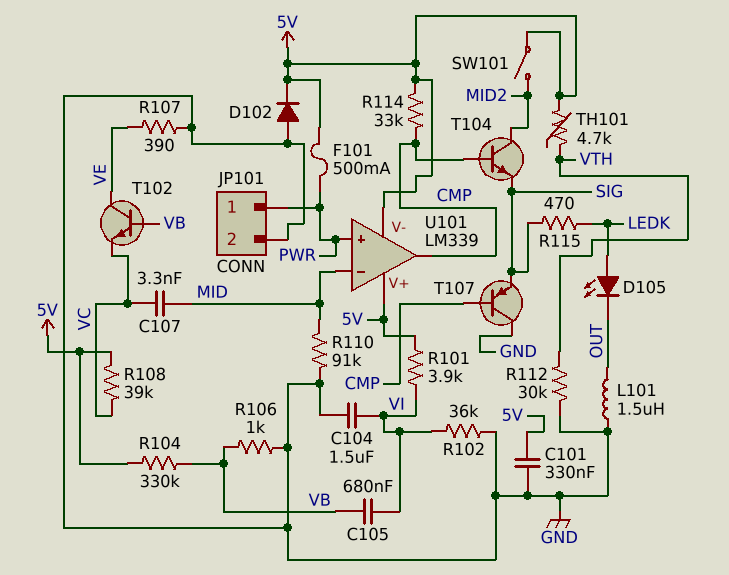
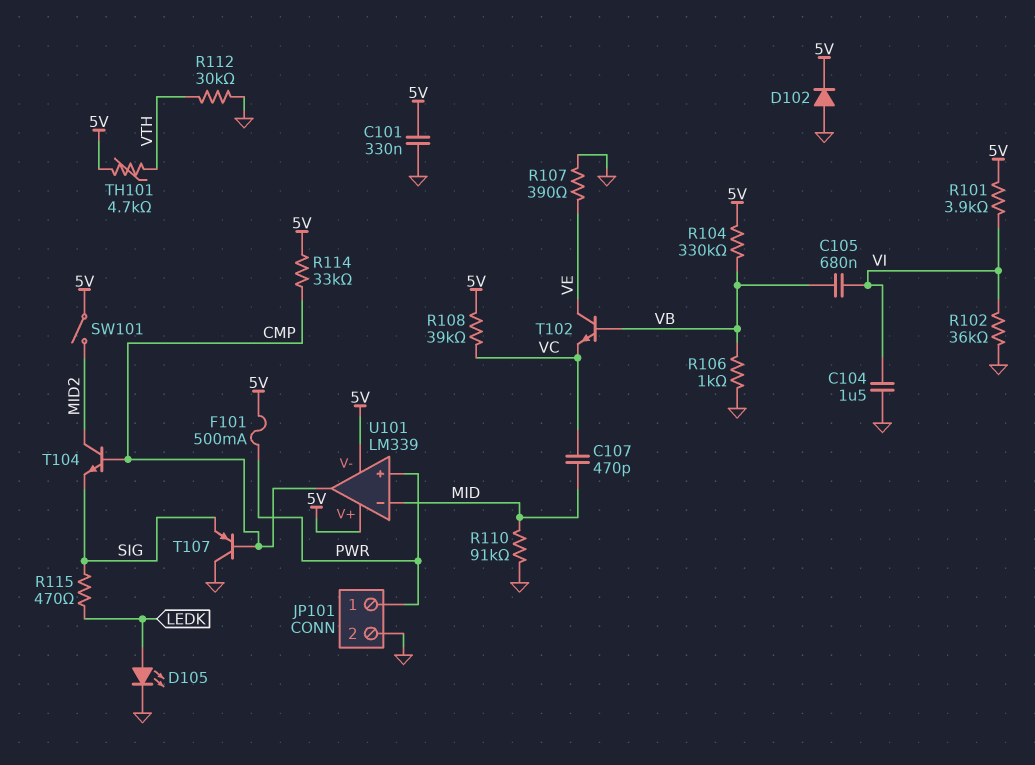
C107: 3.3nF (MID, VC) -> 470pF (MID, VC)
D105: LED (A LEDK, K OUT) -> LED (A LEDK, K GND)
L101: 1.5uH (GND, OUT) -> none

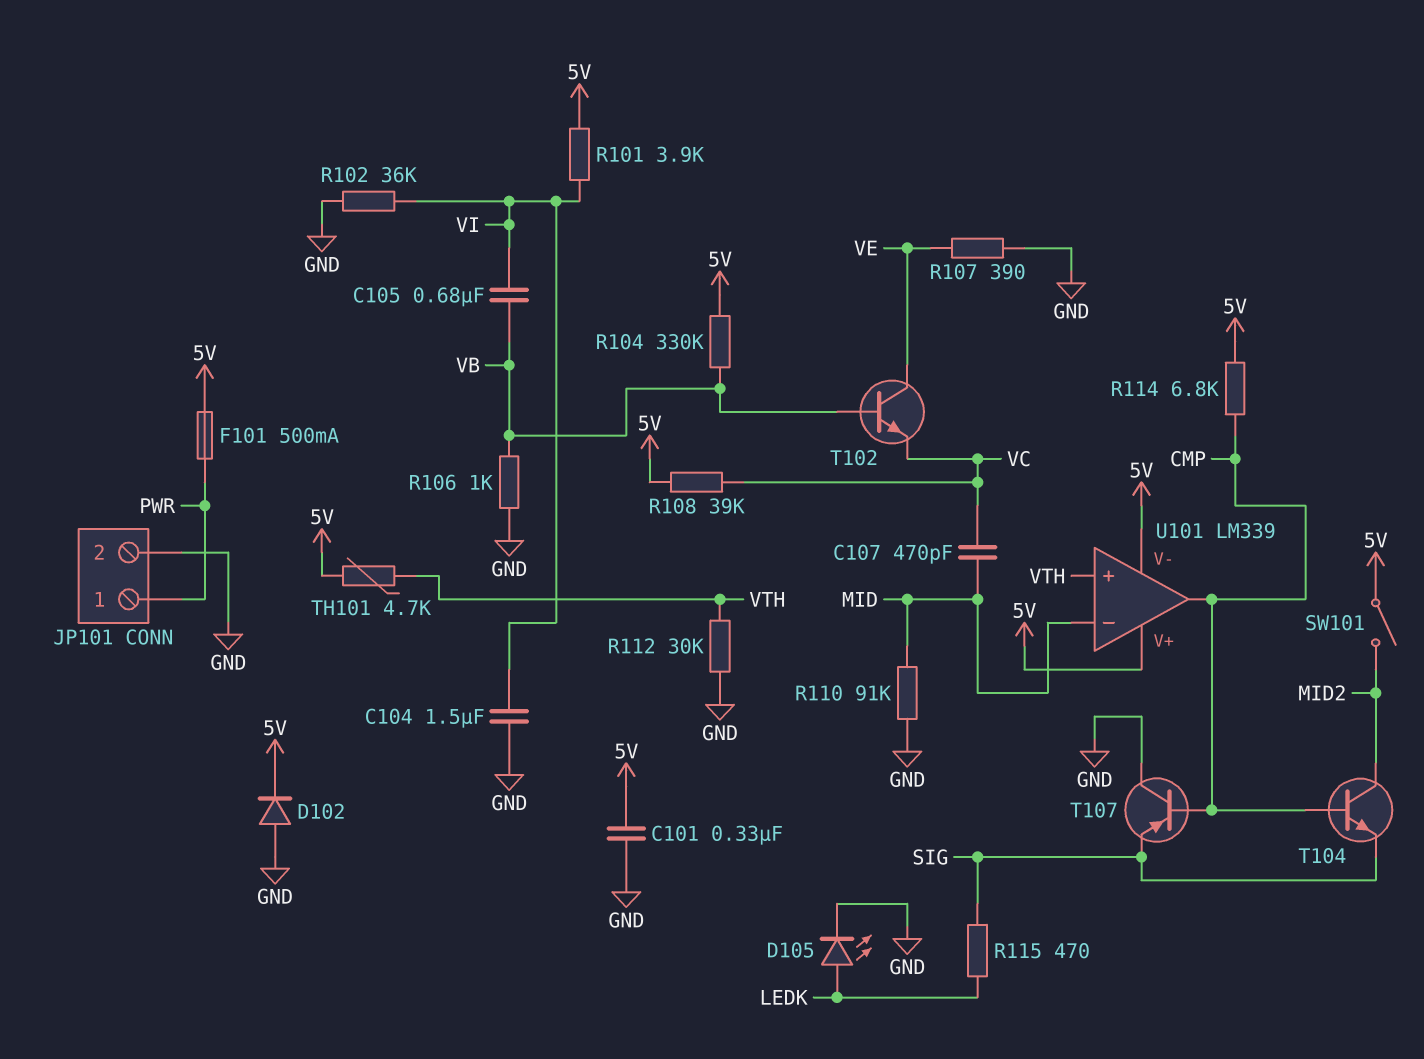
R114: 33k (5V, CMP) -> 6.8k (5V, CMP)
U101 pin in+: PWR -> VTH

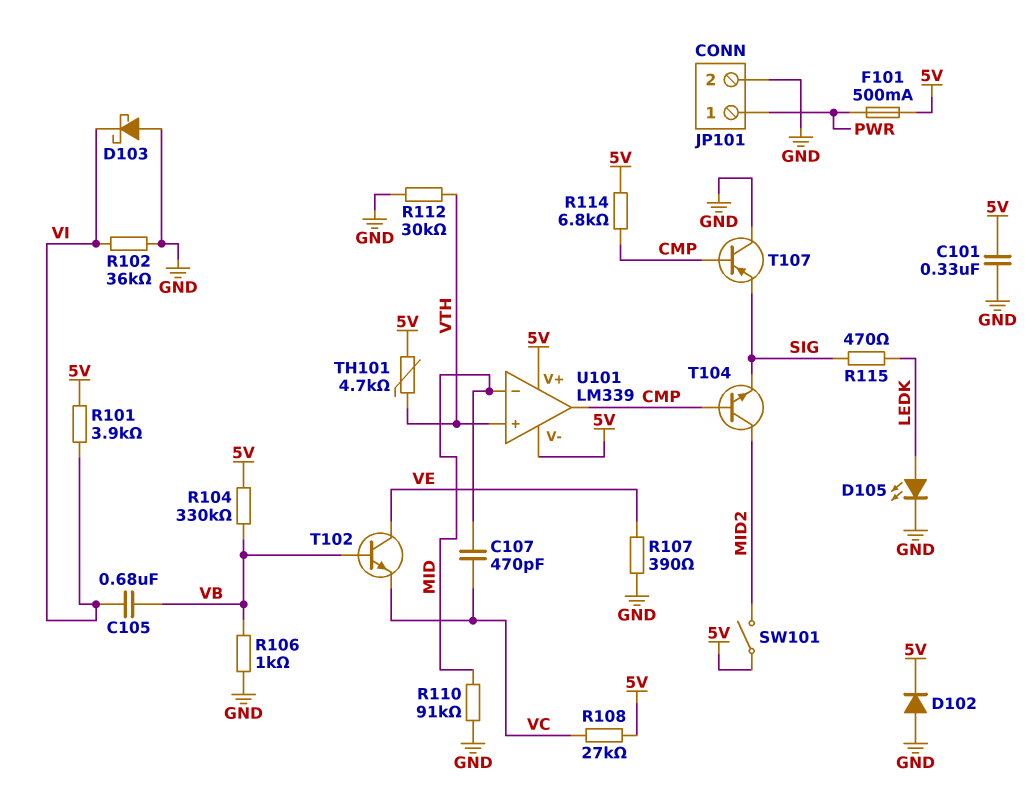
C104: 1.5uF (GND, VI) -> none
D103: none -> schottky (A GND, K VI)
R108: 39k (5V, VC) -> 27k (5V, VC)

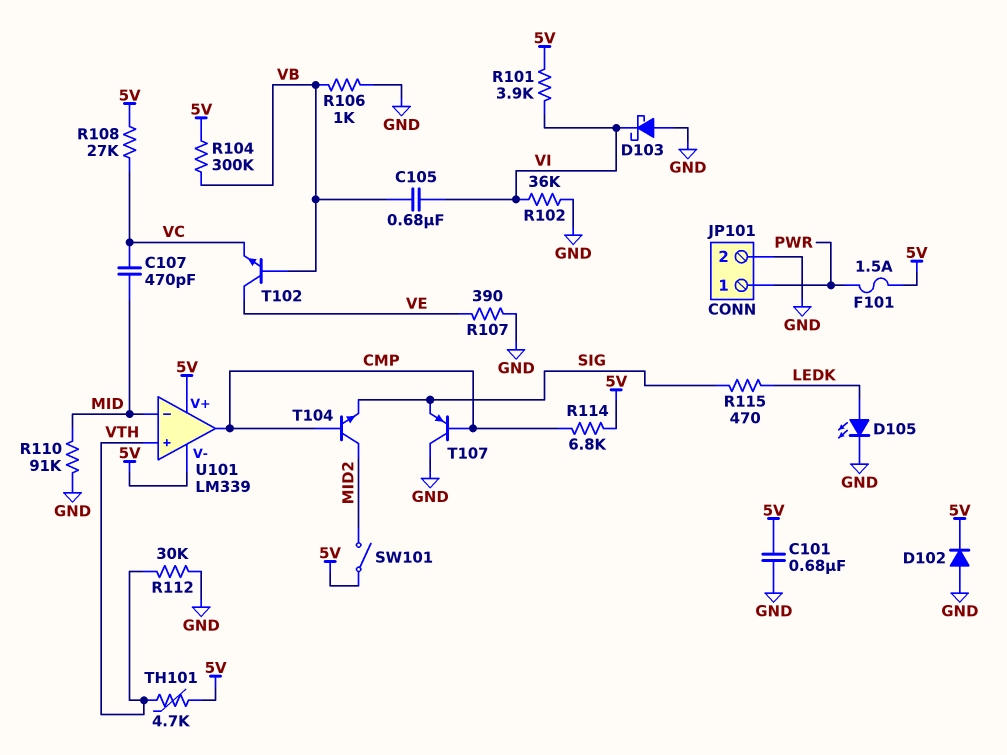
C101: 330nF (5V, GND) -> 680nF (5V, GND)
F101: 500mA (5V, PWR) -> 1.5A (5V, PWR)
R104: 330k (5V, VB) -> 300k (5V, VB)

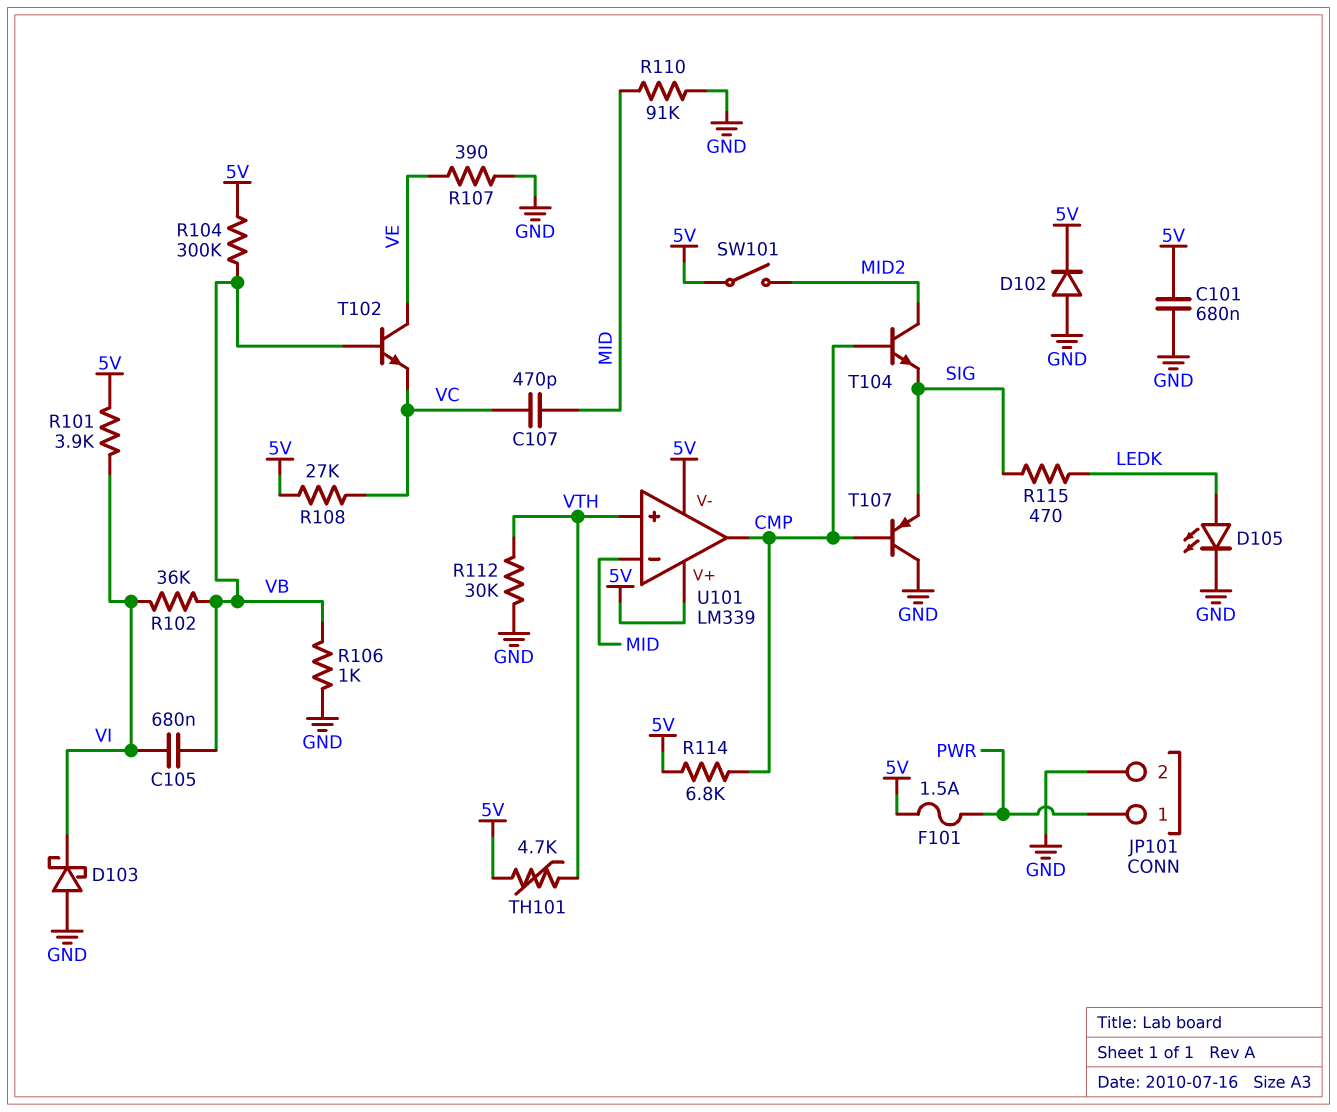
R102: 36k (GND, VI) -> 36k (VB, VI)

